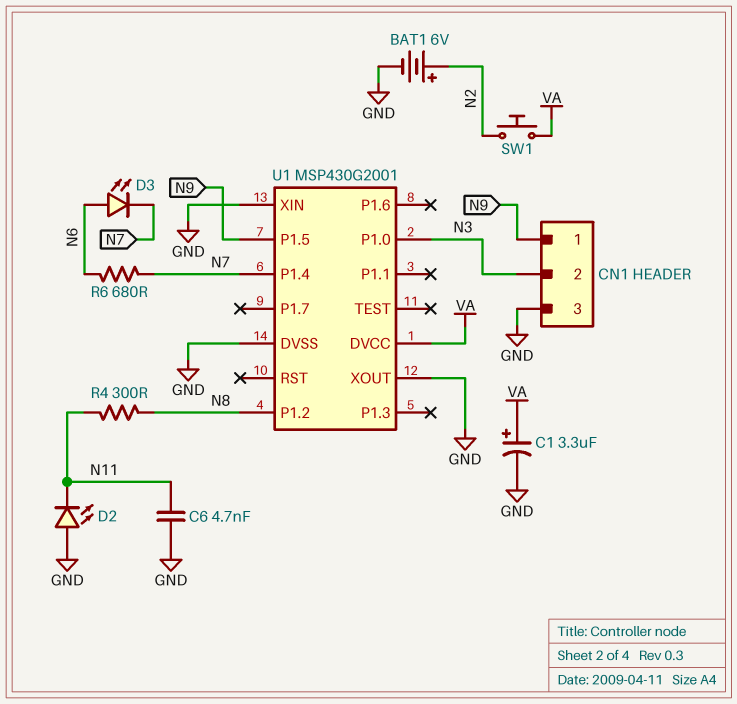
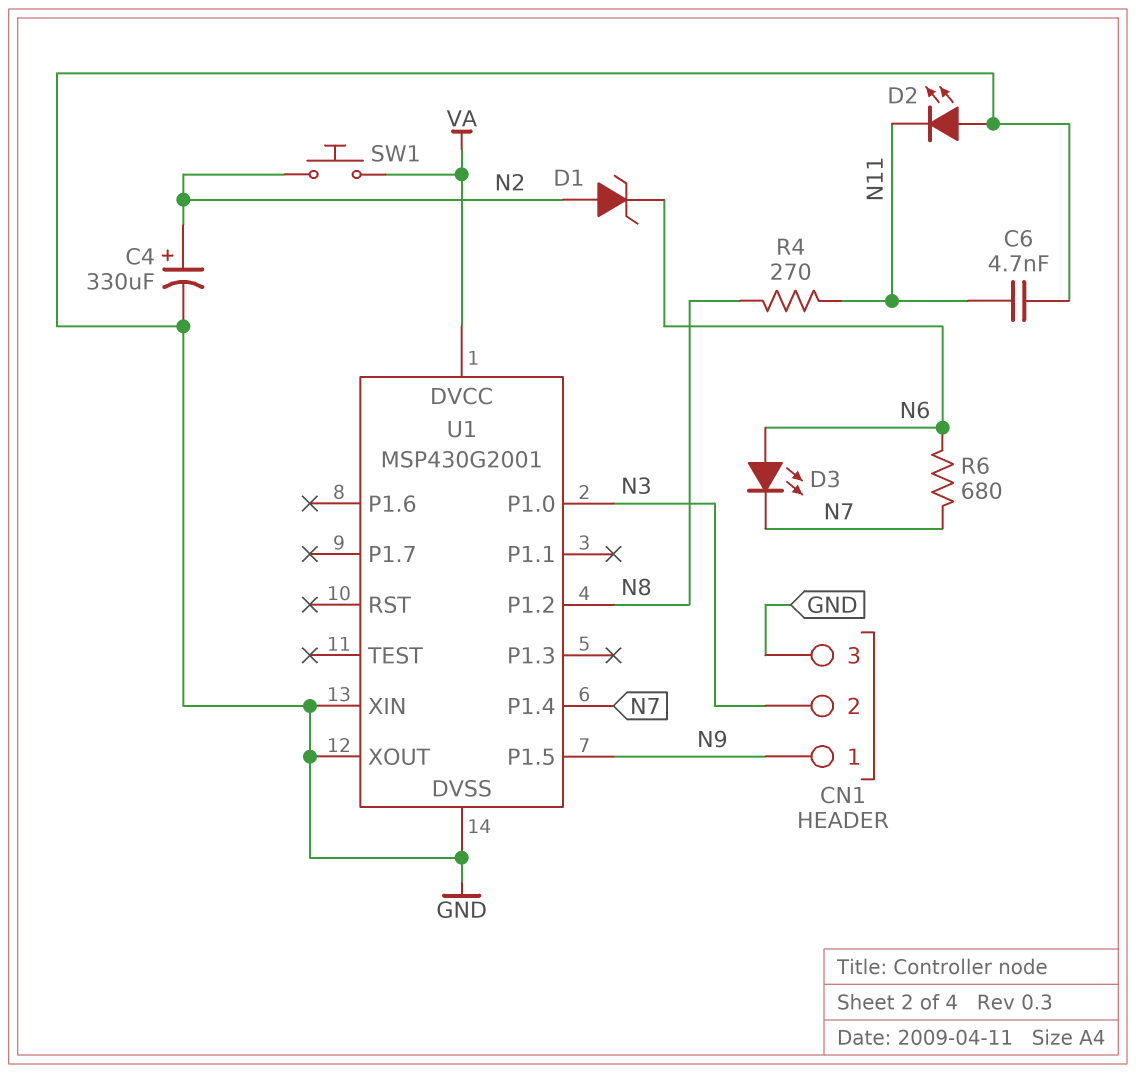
BAT1: 6V (plus N2, minus GND) -> none
C1: 3.3uF (plus VA, minus GND) -> none
C4: none -> 330uF (plus N2, minus GND)
D1: none -> zener (A N2, K N6)
R4: 300 (N8, N11) -> 270 (N8, N11)

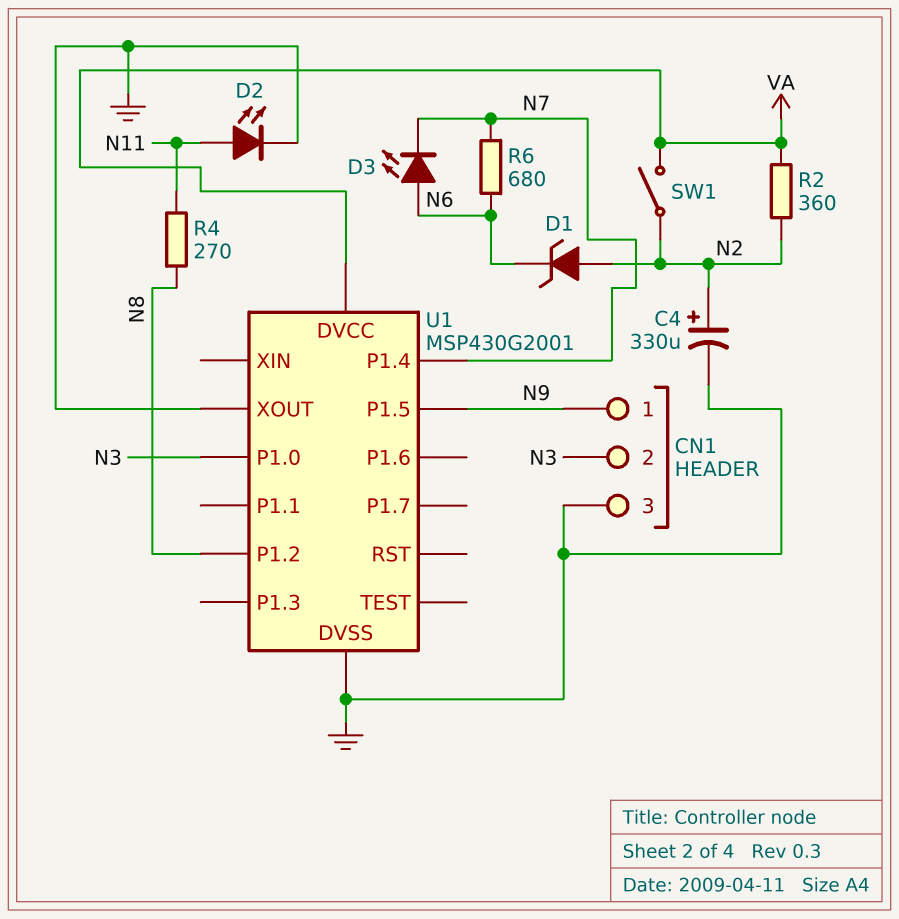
C6: 4.7nF (GND, N11) -> none
D2: LED (A GND, K N11) -> LED (A N11, K GND)
R2: none -> 360 (N2, VA)
SW1: button (N2, VA) -> switch (N2, VA)
U1 pin XIN: GND -> none

